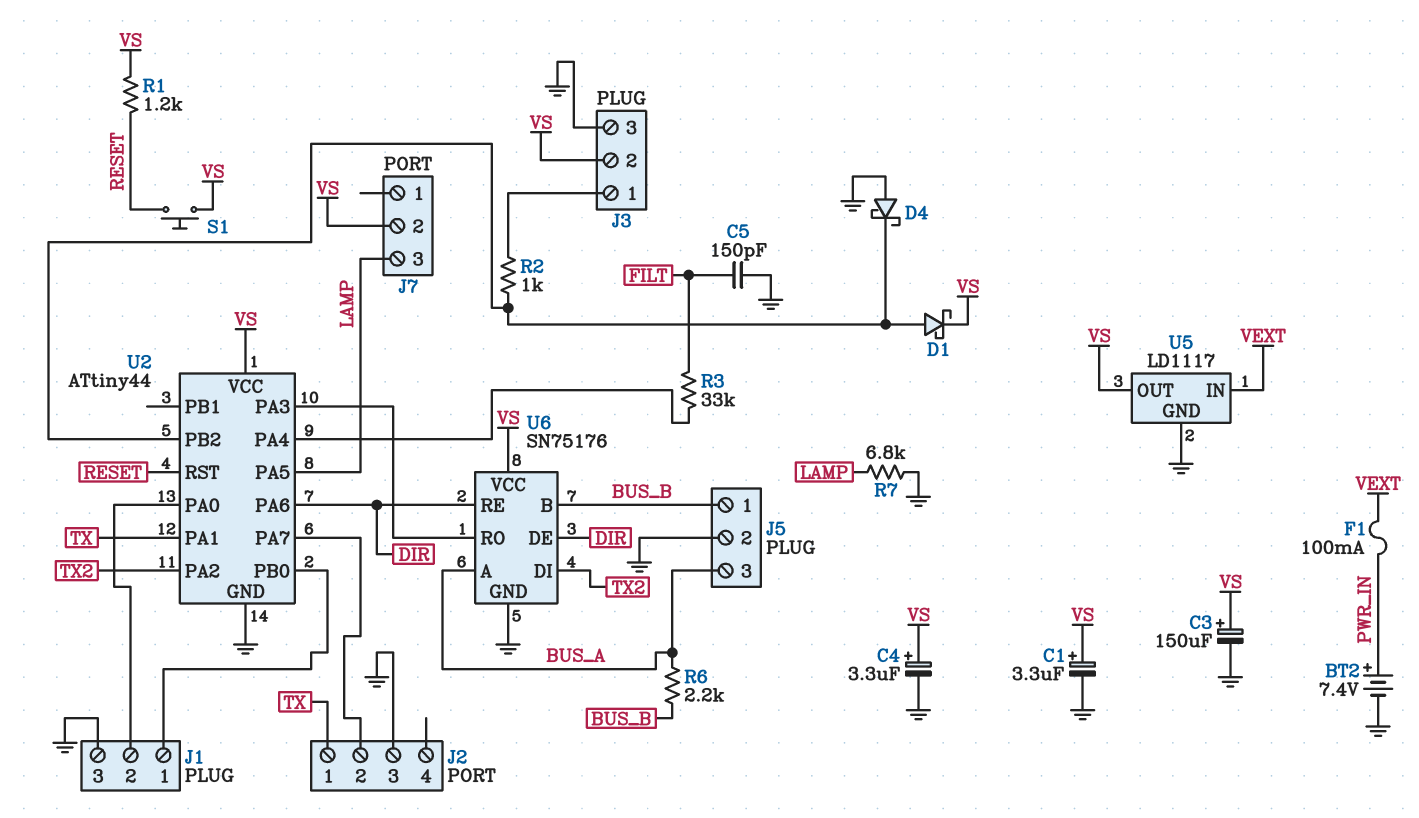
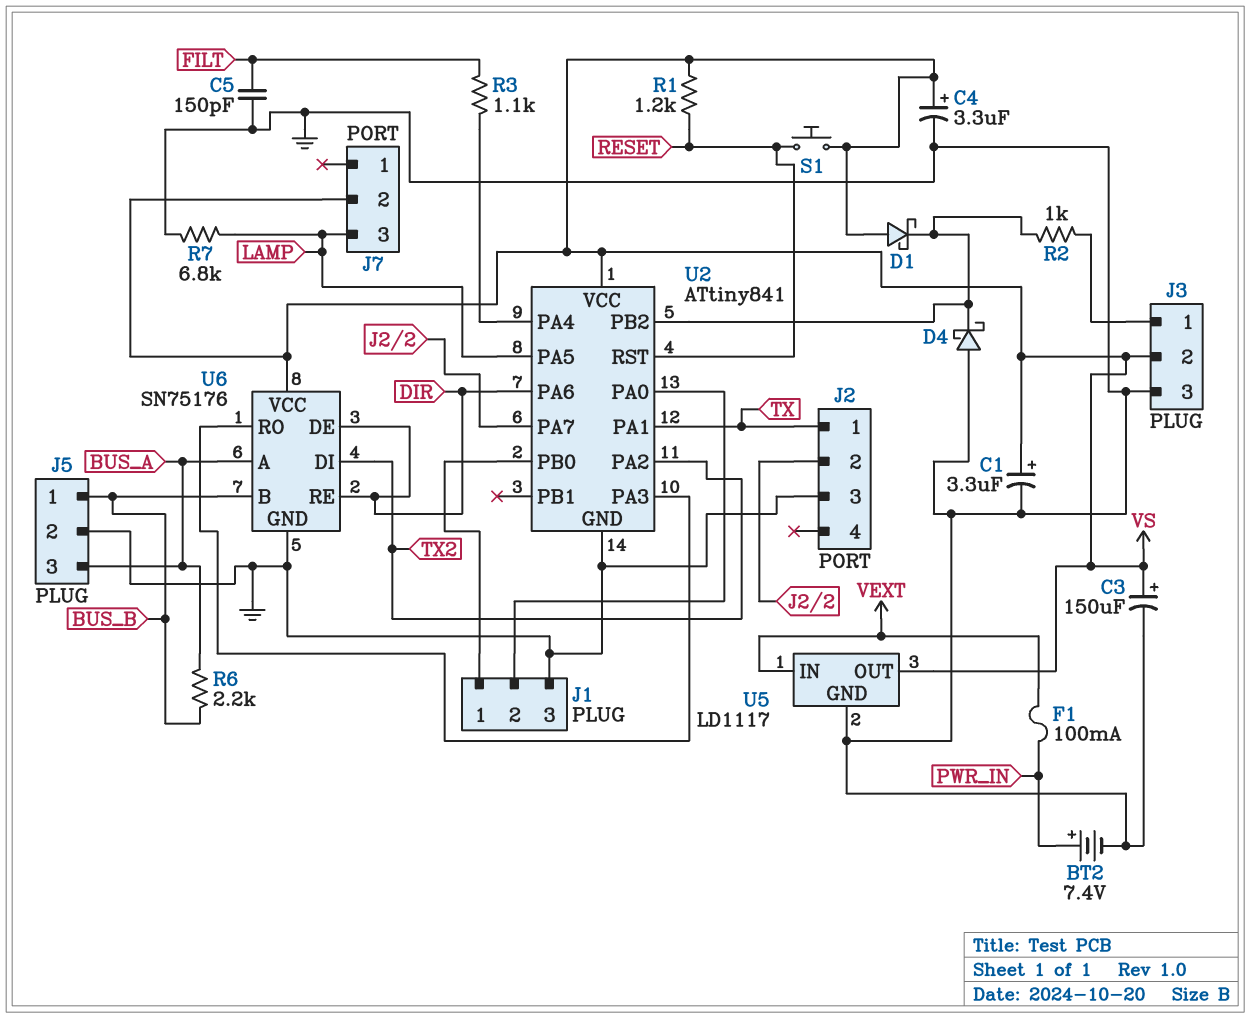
D1: schottky (A U2/PB2, K VS) -> schottky (A VS, K U2/PB2)
R3: 33k (FILT, U2/PA4) -> 1.1k (FILT, U2/PA4)
U2: ATtiny44 -> ATtiny841

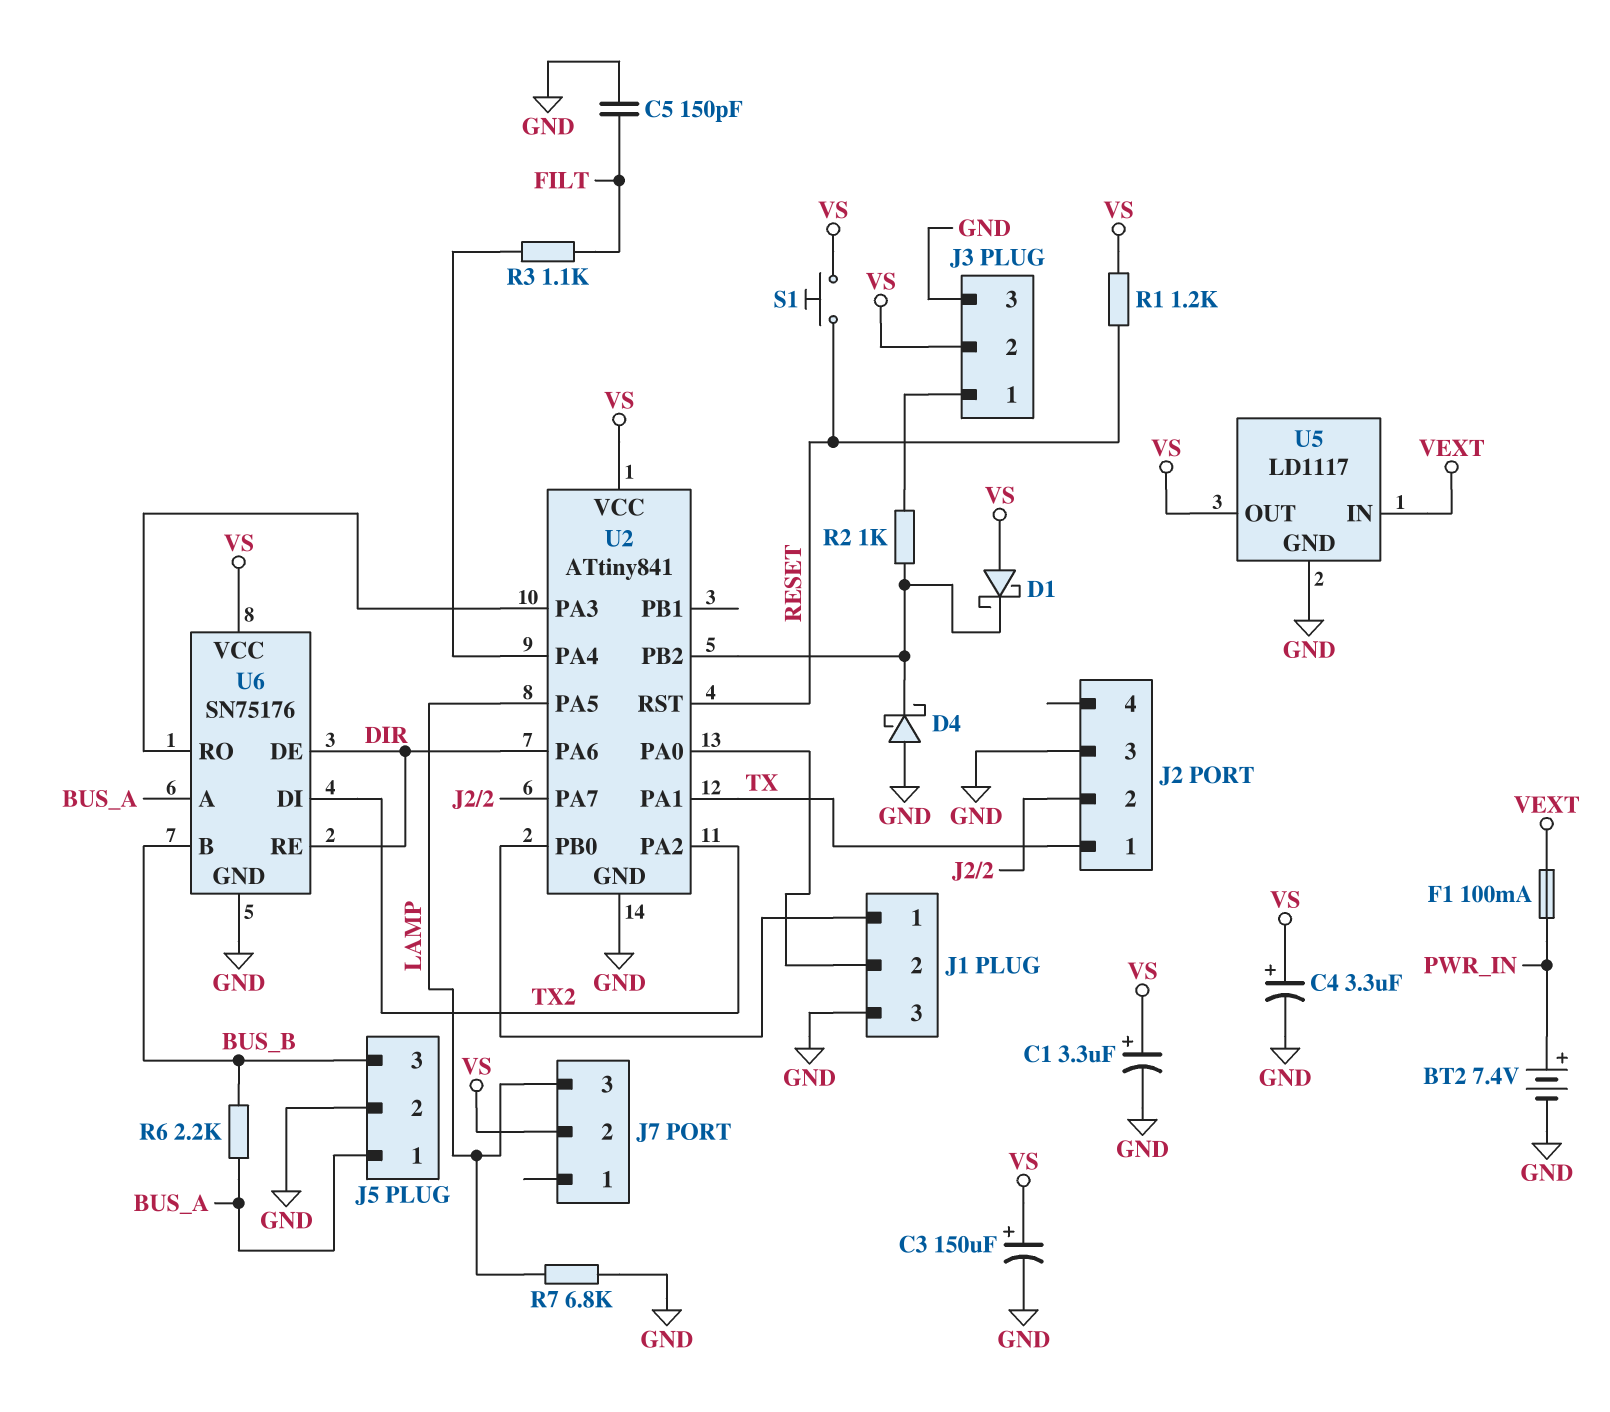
J5 pin 1: BUS_B -> BUS_A
J5 pin 3: BUS_A -> BUS_B

